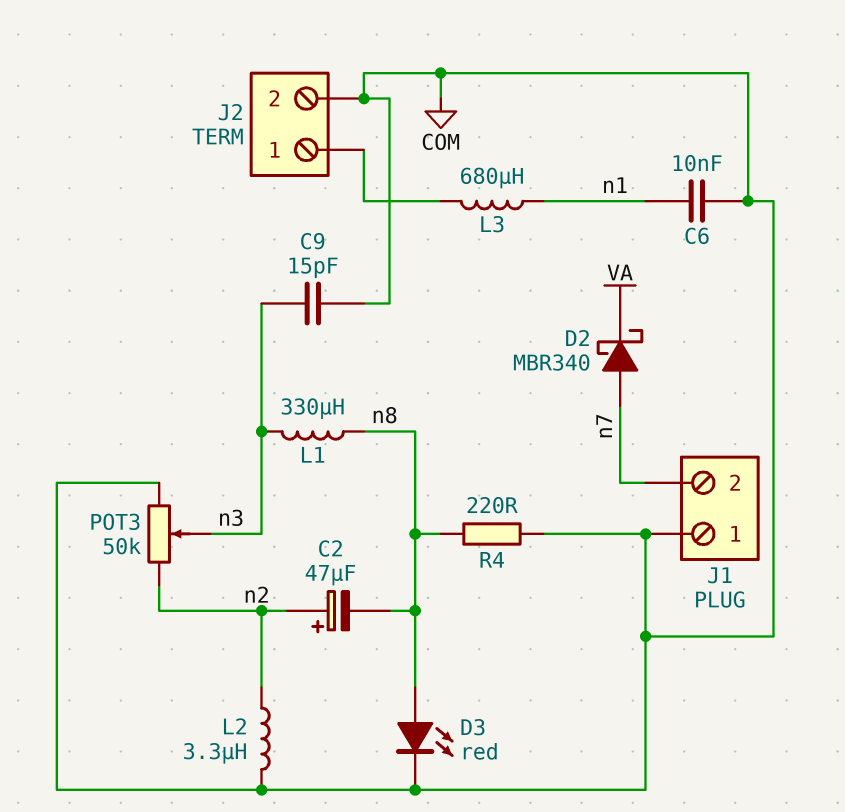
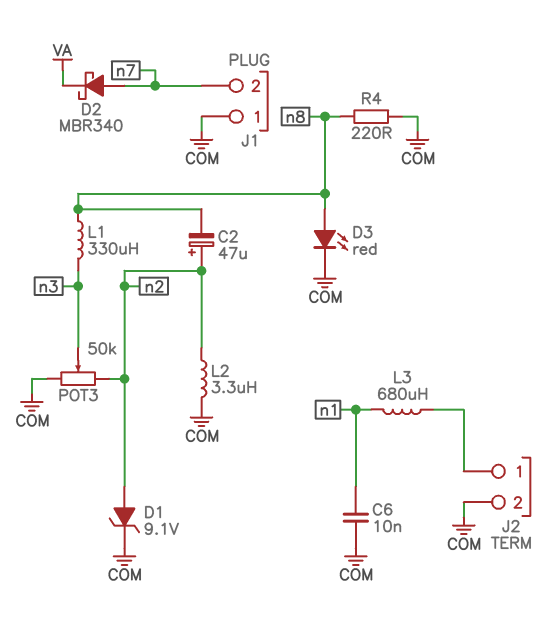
C9: 15pF (COM, n3) -> none
D1: none -> zener 9.1V (A n2, K COM)

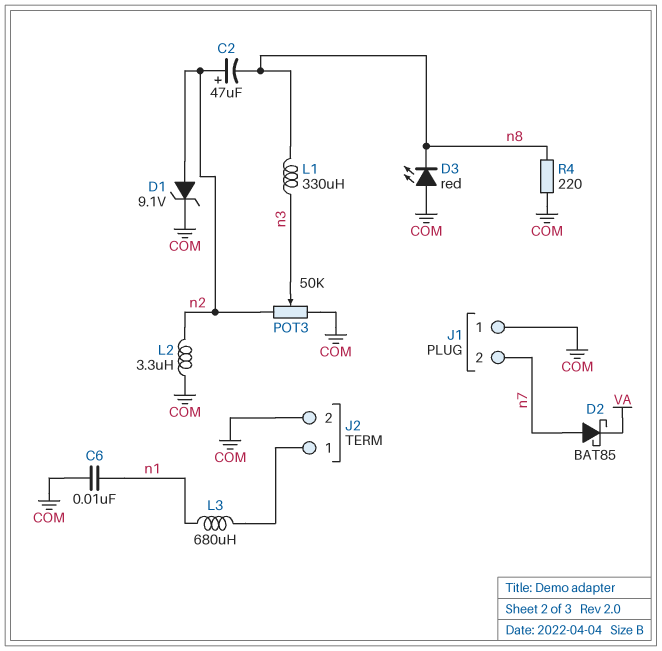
D2: schottky MBR340 (A n7, K VA) -> schottky BAT85 (A n7, K VA)
D3: LED red (A n8, K COM) -> LED red (A COM, K n8)

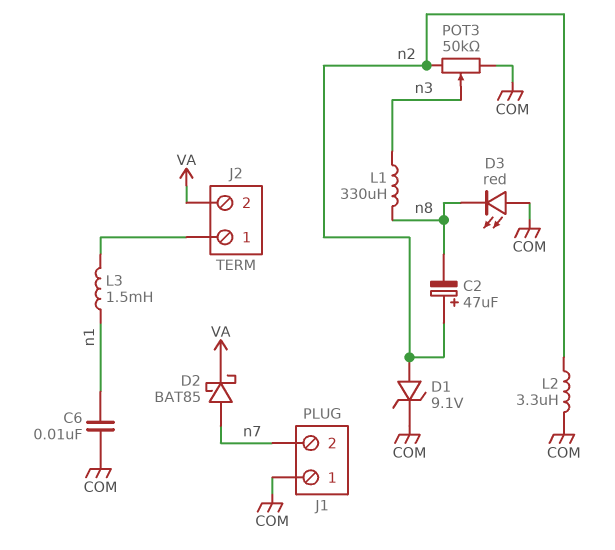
J2 pin 2: COM -> VA
L3: 680uH (J2/1, n1) -> 1.5mH (J2/1, n1)
R4: 220 (COM, n8) -> none

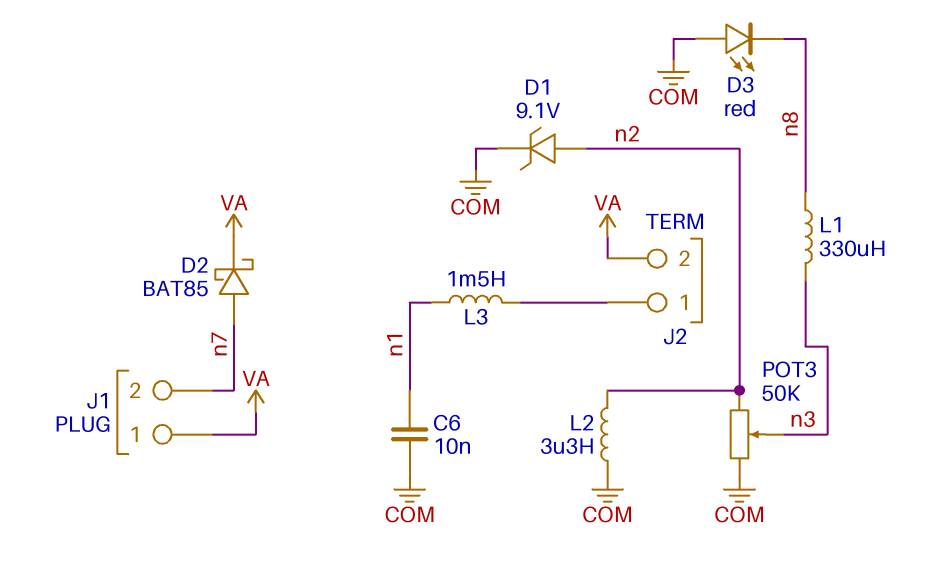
C2: 47uF (plus n2, minus n8) -> none
J1 pin 1: COM -> VA

